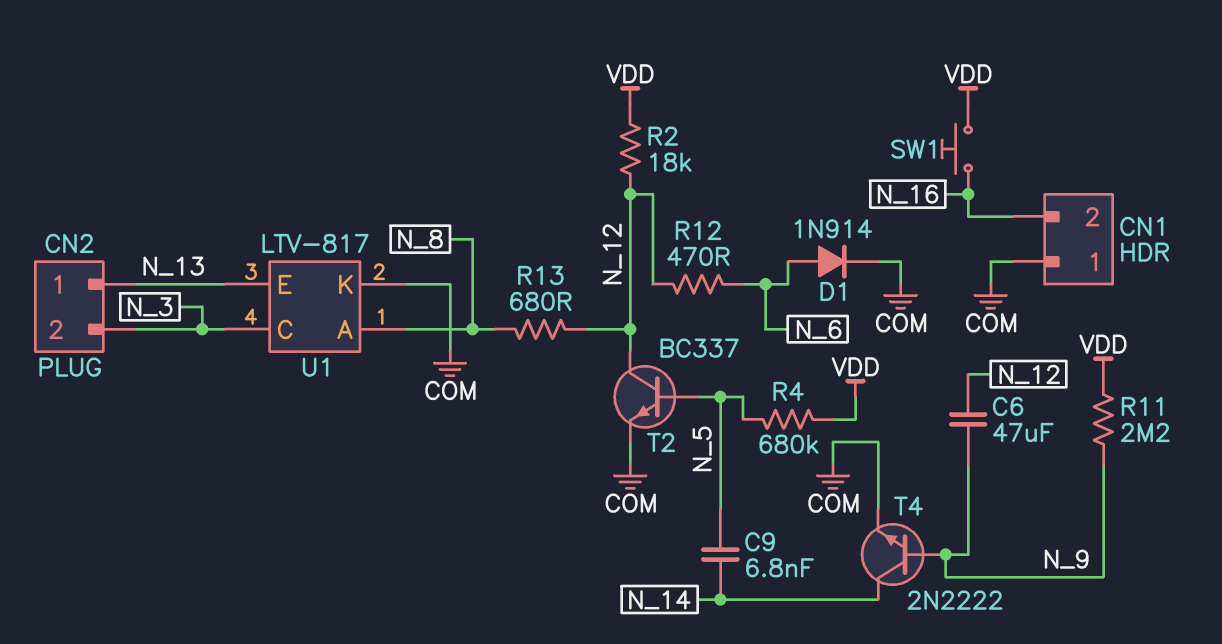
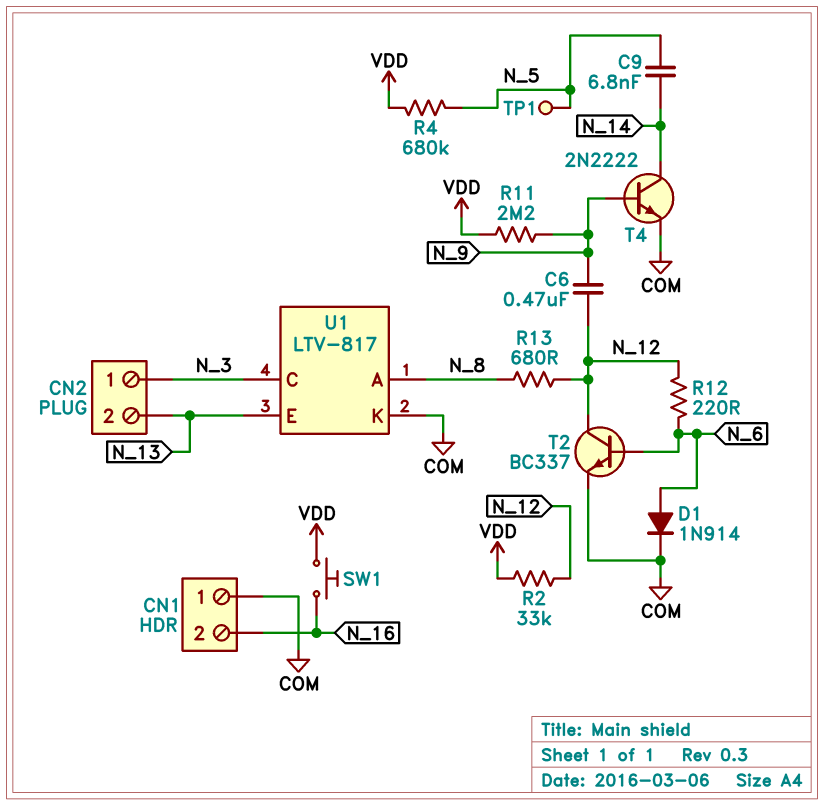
C6: 47uF (N_9, N_12) -> 470nF (N_9, N_12)
CN2 pin 1: N_13 -> N_3
CN2 pin 2: N_3 -> N_13
R2: 18k (N_12, VDD) -> 33k (N_12, VDD)
R12: 470 (N_6, N_12) -> 220 (N_6, N_12)
T2: NPN BC337 (B N_5, C N_12, E COM) -> NPN BC337 (B N_6, C N_12, E COM)
TP1: none -> test point (N_5)

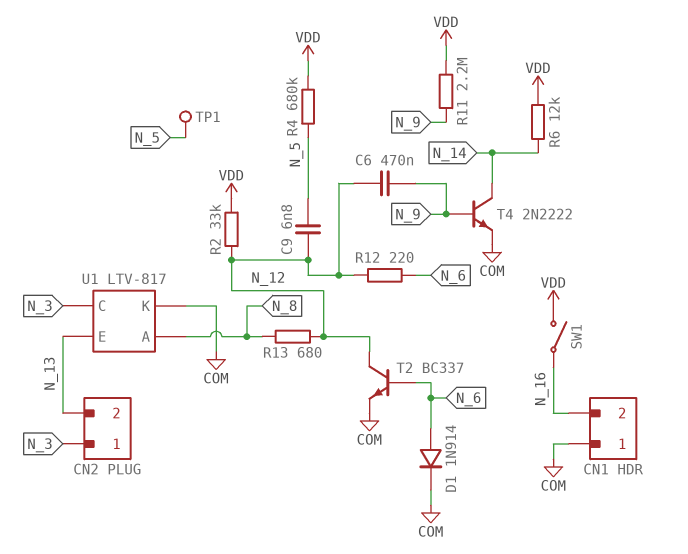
C9: 6.8nF (N_5, N_14) -> 6.8nF (N_5, N_12)
R6: none -> 12k (N_14, VDD)
SW1: button (N_16, VDD) -> switch (N_16, VDD)

